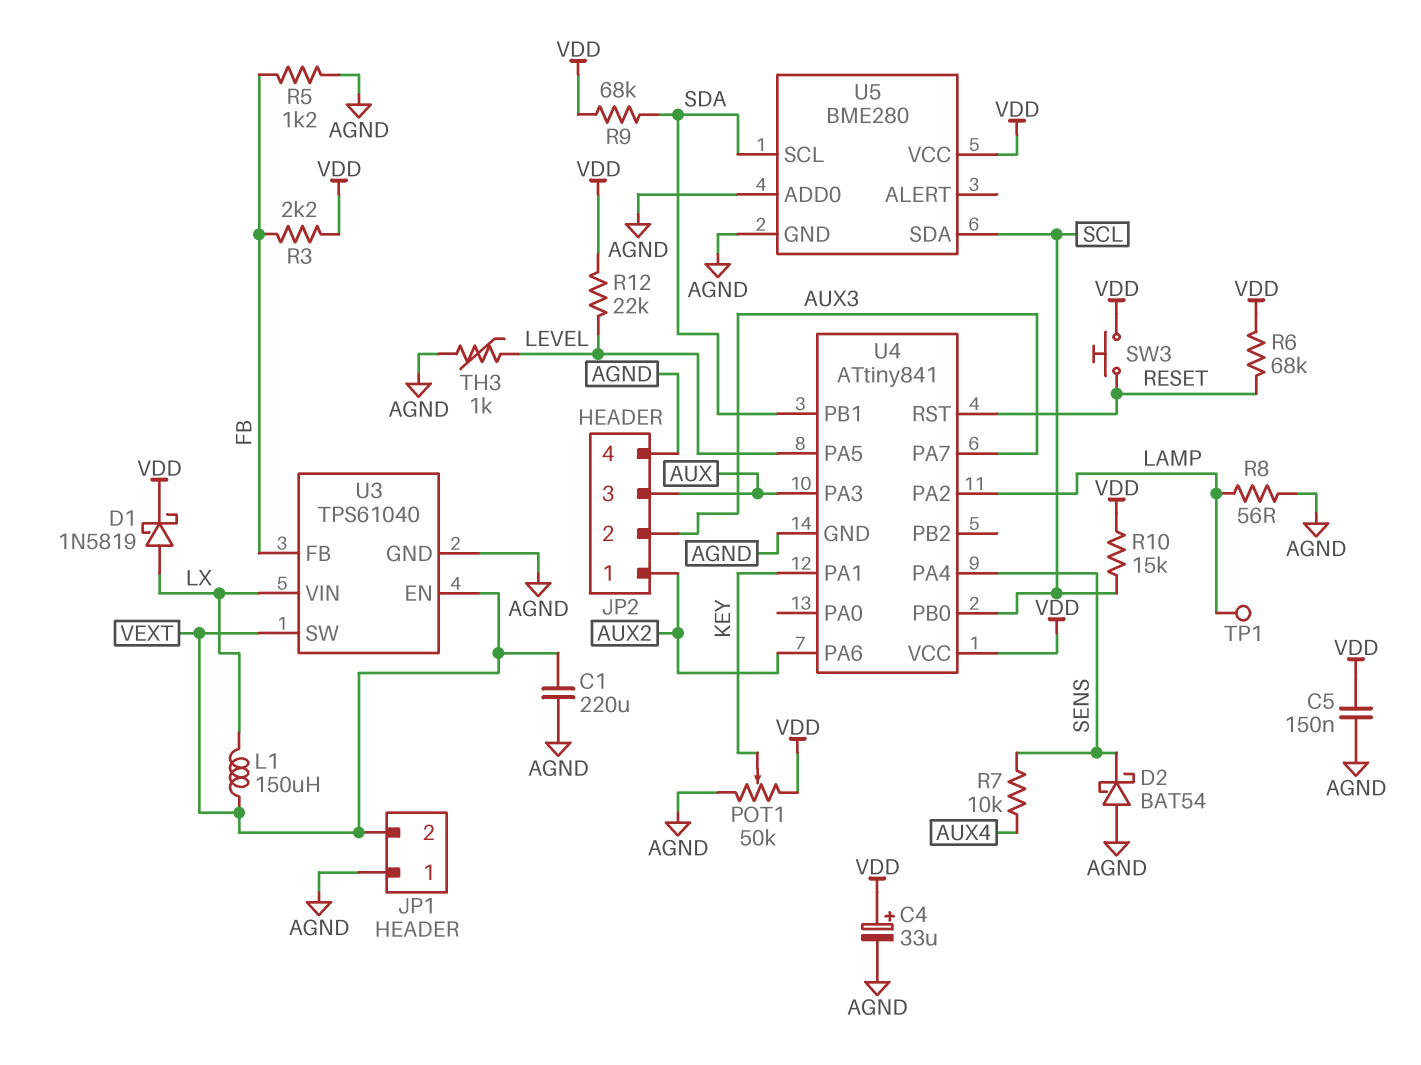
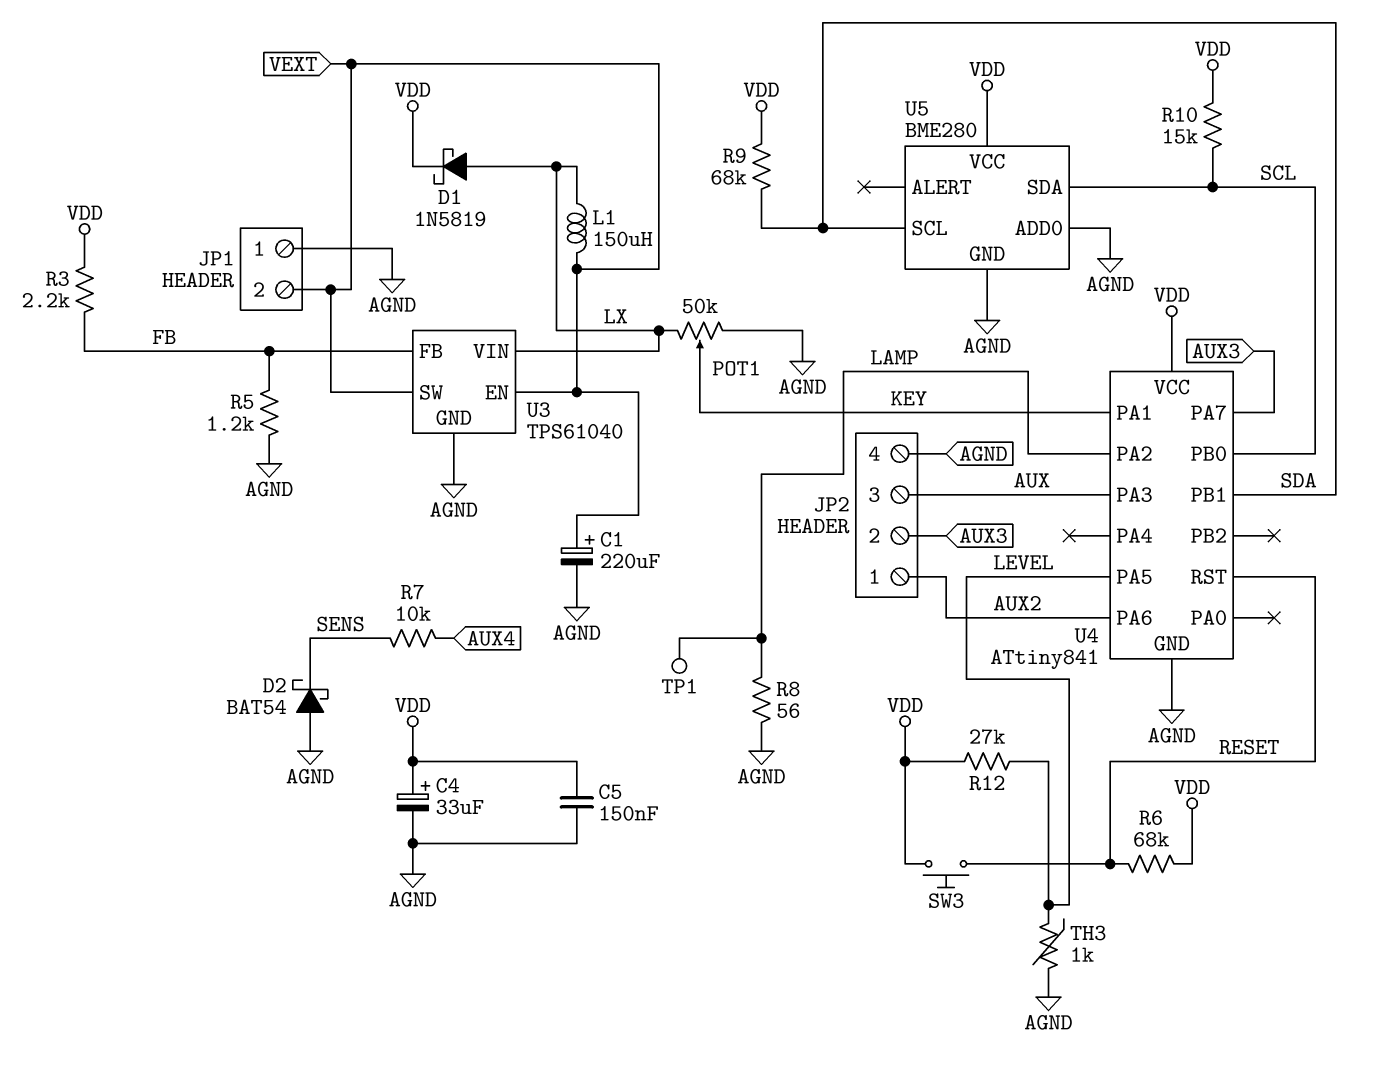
C1: 220uF (AGND, VEXT) -> 220uF (plus VEXT, minus AGND)
POT1: 50k (AGND, VDD, wiper KEY) -> 50k (AGND, LX, wiper KEY)
R12: 22k (LEVEL, VDD) -> 27k (LEVEL, VDD)
U4 pin PA4: SENS -> none

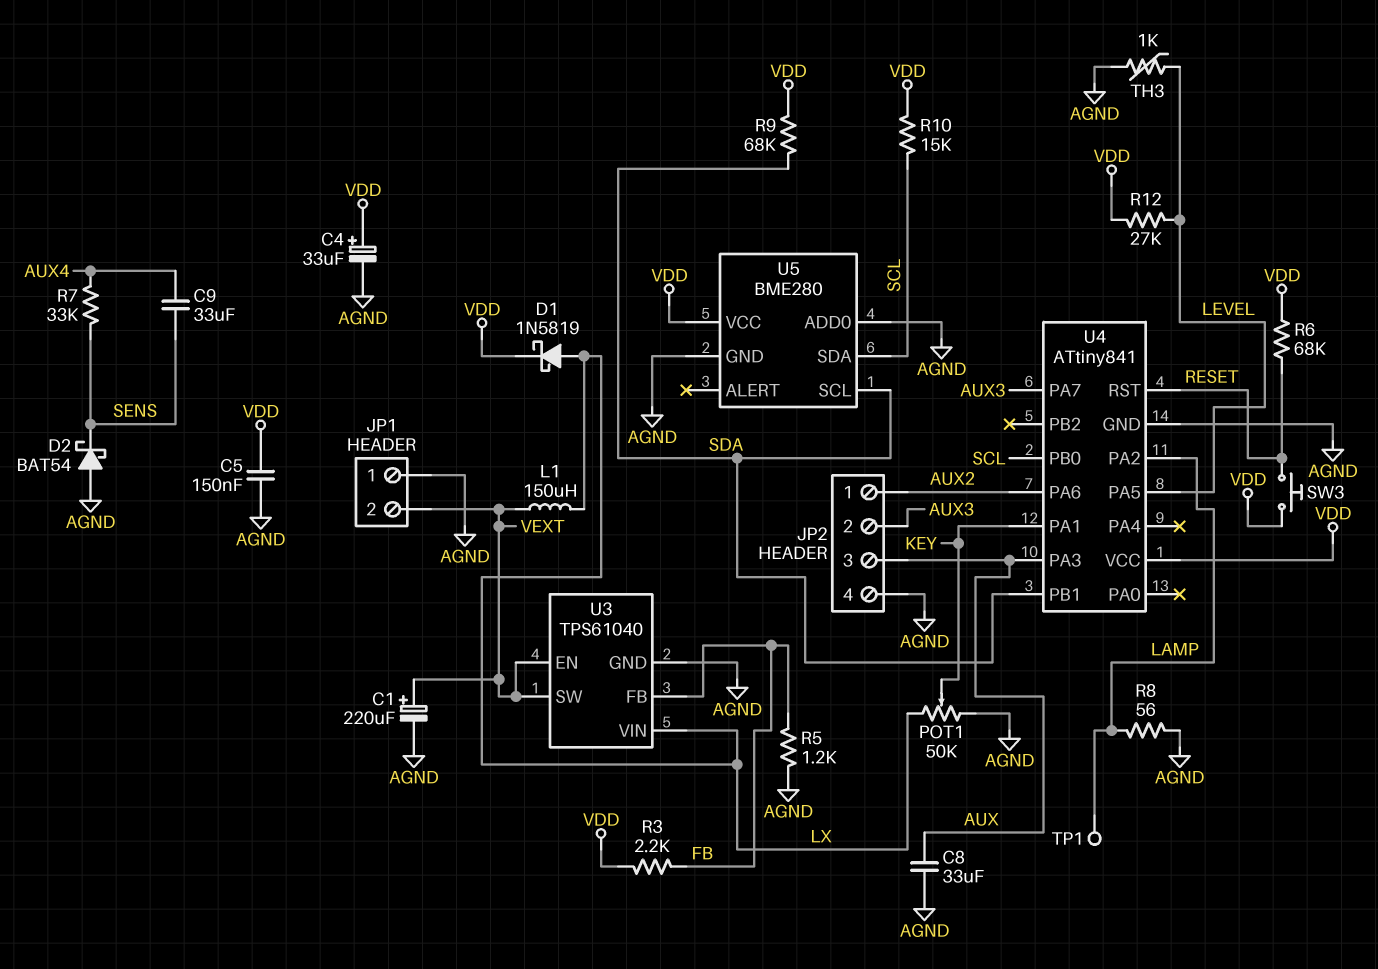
C8: none -> 33uF (AGND, AUX)
C9: none -> 33uF (AUX4, SENS)
R7: 10k (AUX4, SENS) -> 33k (AUX4, SENS)

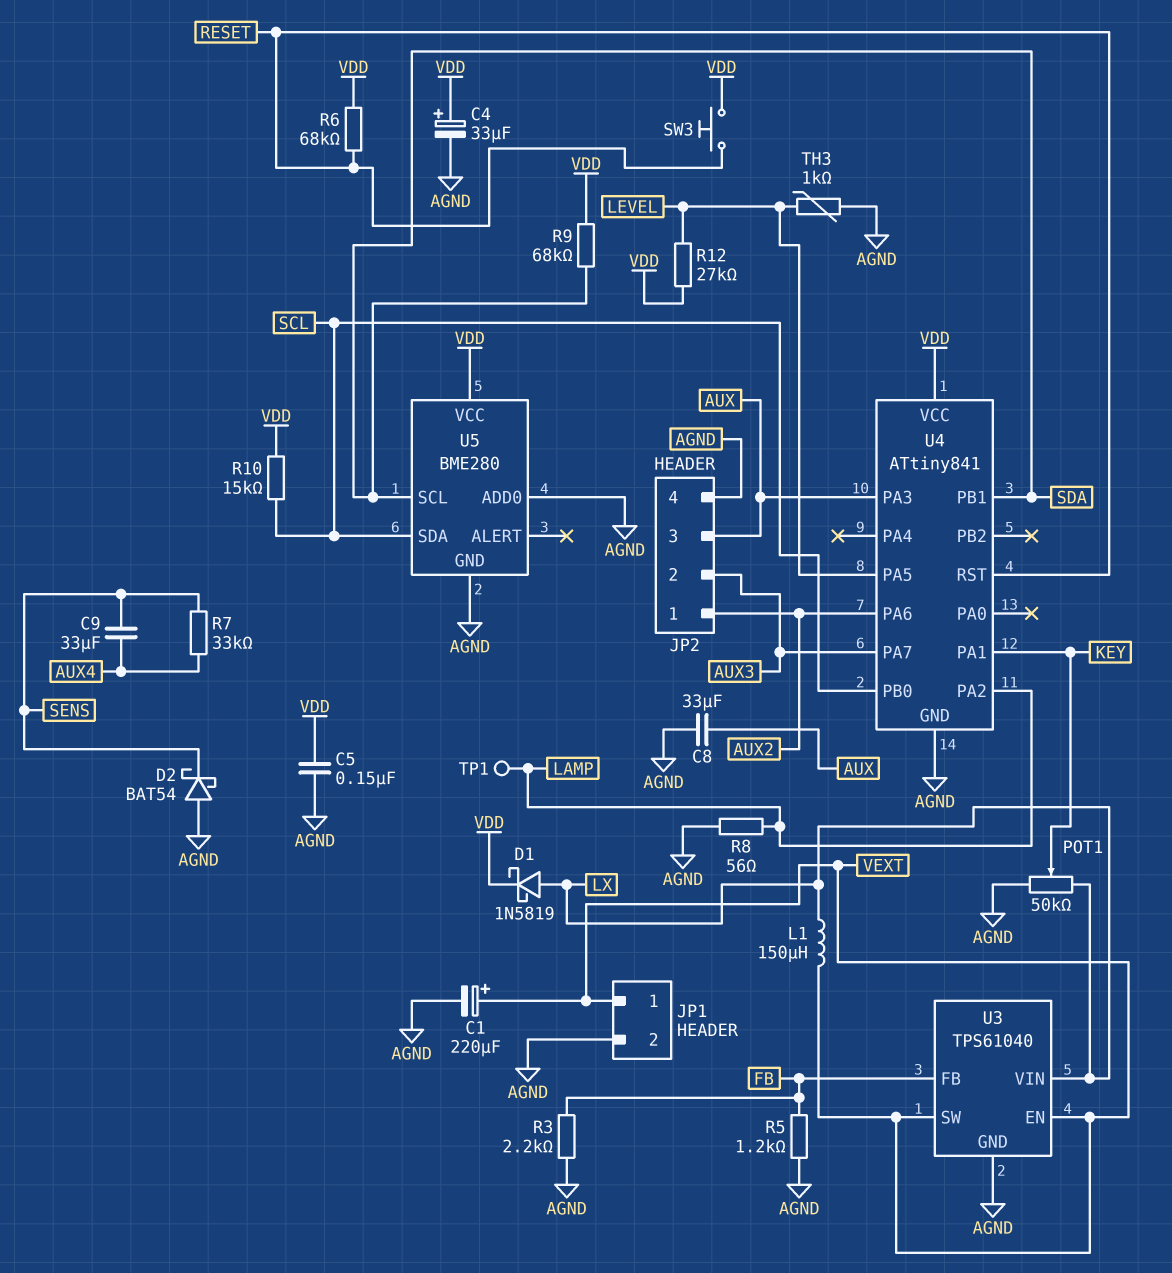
JP1 pin 1: AGND -> VEXT
JP1 pin 2: VEXT -> AGND
R3: 2.2k (FB, VDD) -> 2.2k (AGND, FB)

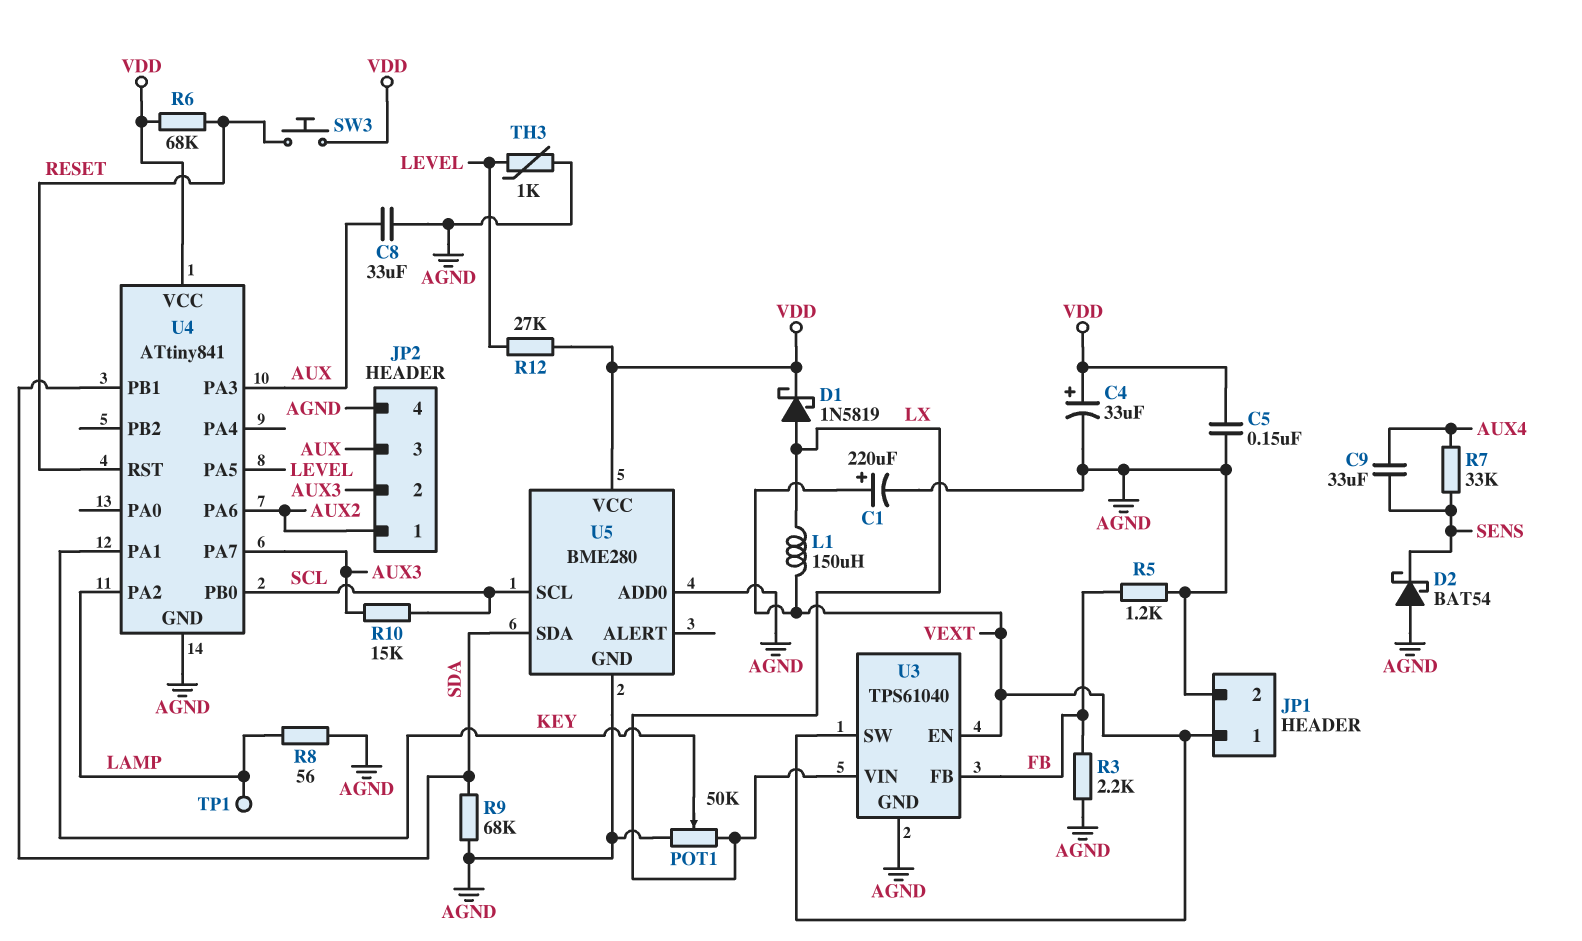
R9: 68k (SDA, VDD) -> 68k (AGND, SDA)
R10: 15k (SCL, VDD) -> 15k (AUX3, SCL)
U5 pin SCL: SDA -> SCL
U5 pin SDA: SCL -> SDA

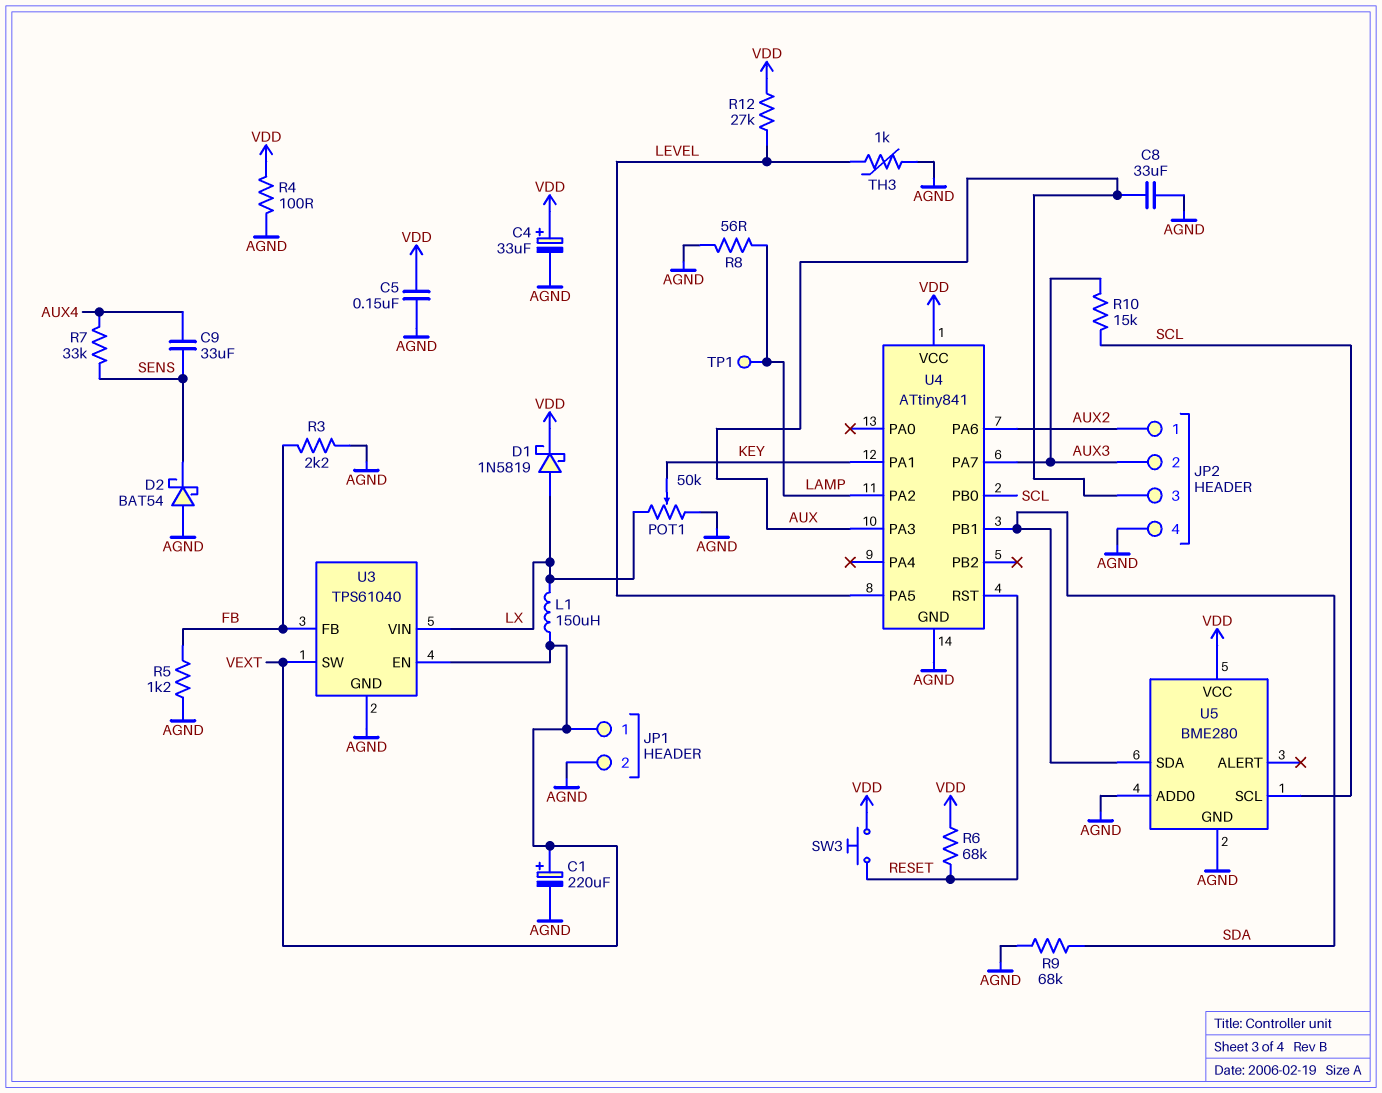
R4: none -> 100 (AGND, VDD)

